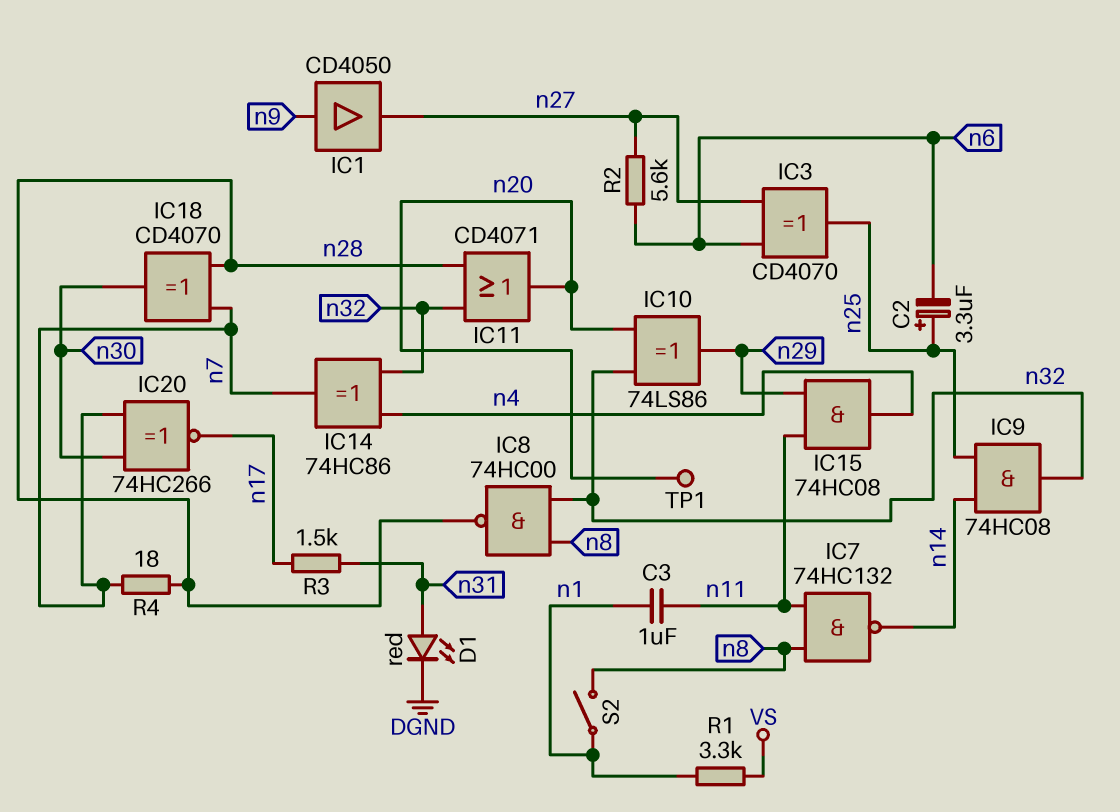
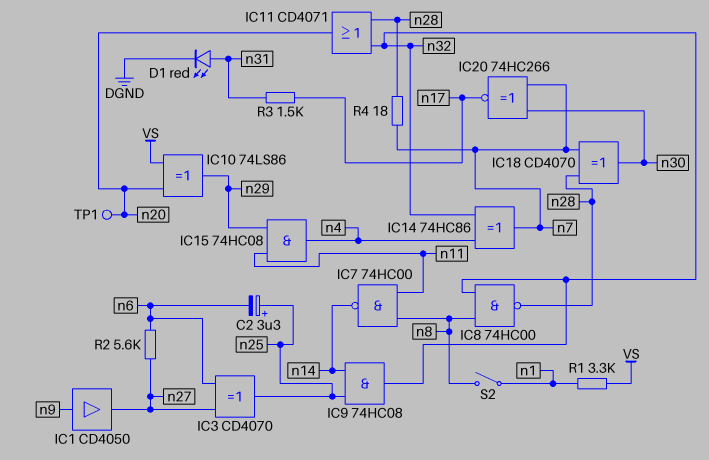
C3: 1uF (n1, n11) -> none
IC7: NAND 74HC132 (in n8, in n11, out n14) -> NAND 74HC00 (in n8, in n11, out n14)
IC10: XOR 74LS86 (in n20, in n32, out n29) -> XOR 74LS86 (in VS, in n20, out n29)

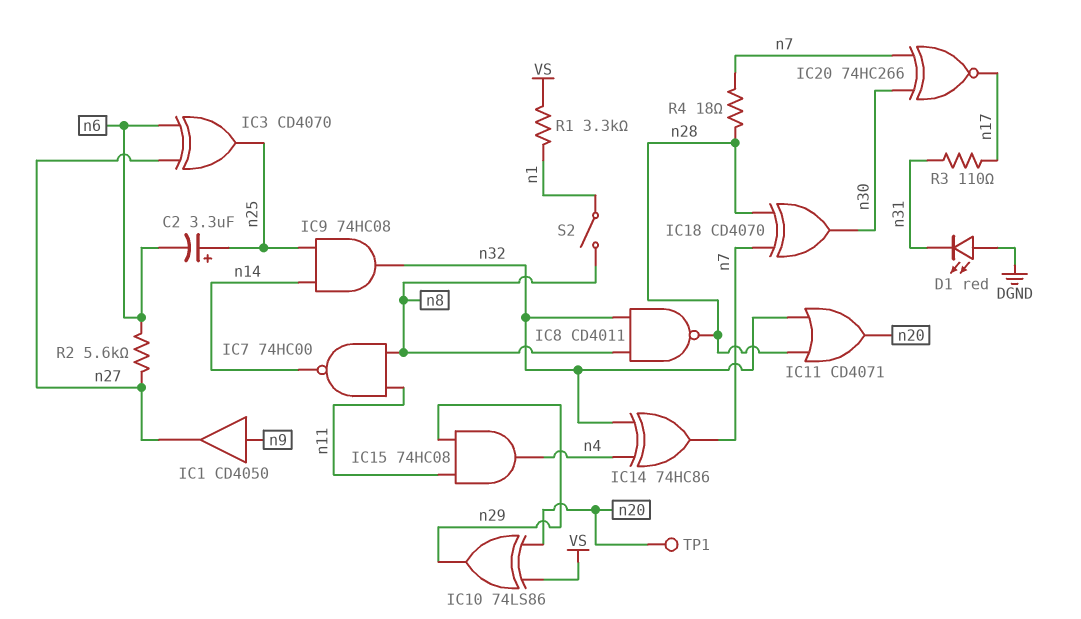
D1: LED red (A n31, K DGND) -> LED red (A DGND, K n31)
IC8: NAND 74HC00 (in n8, in n32, out n28) -> NAND CD4011 (in n8, in n32, out n28)
R3: 1.5k (n17, n31) -> 110 (n17, n31)

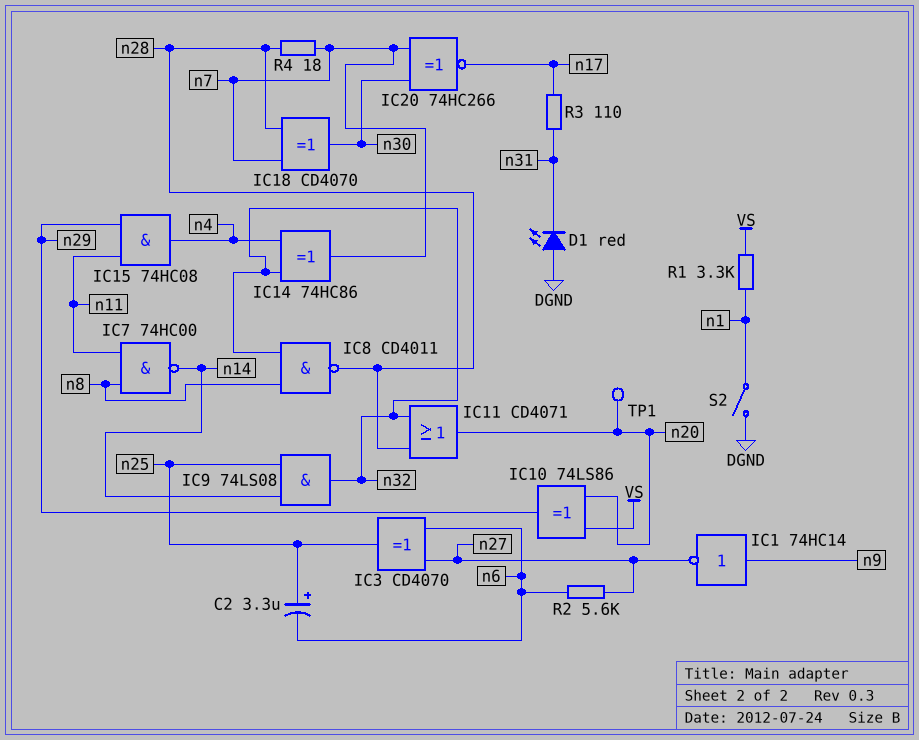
IC1: buffer CD4050 (in n9, out n27) -> NOT 74HC14 (in n9, out n27)
IC9: AND 74HC08 (in n14, in n25, out n32) -> AND 74LS08 (in n14, in n25, out n32)
S2: switch (n1, n8) -> switch (DGND, n1)

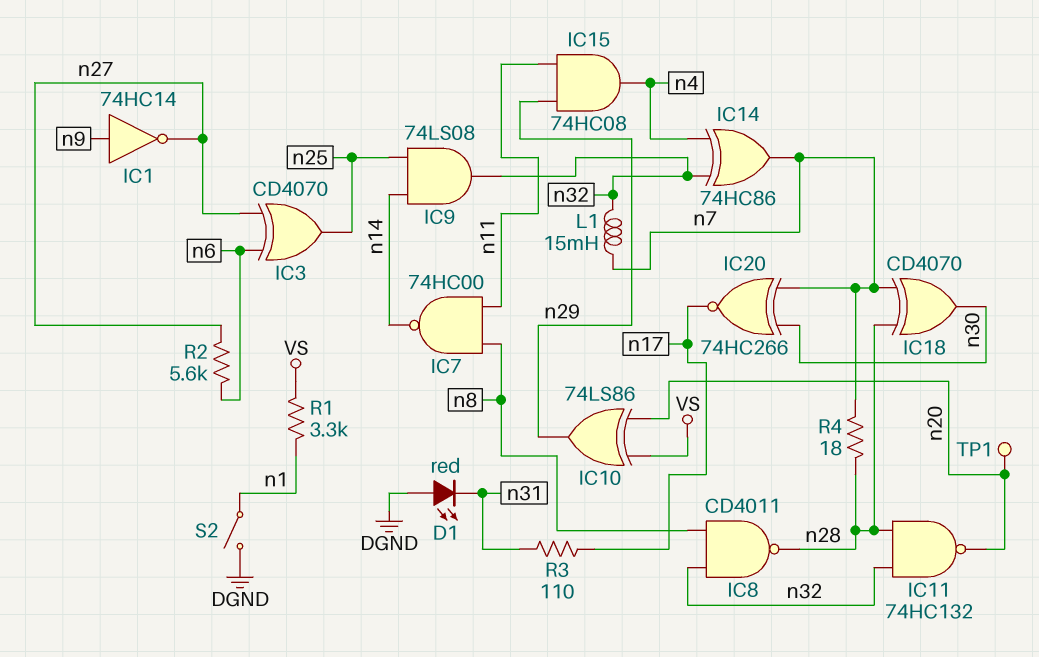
C2: 3.3uF (plus n25, minus n6) -> none
IC11: OR CD4071 (in n28, in n32, out n20) -> NAND 74HC132 (in n28, in n32, out n20)
L1: none -> 15mH (n7, n32)

